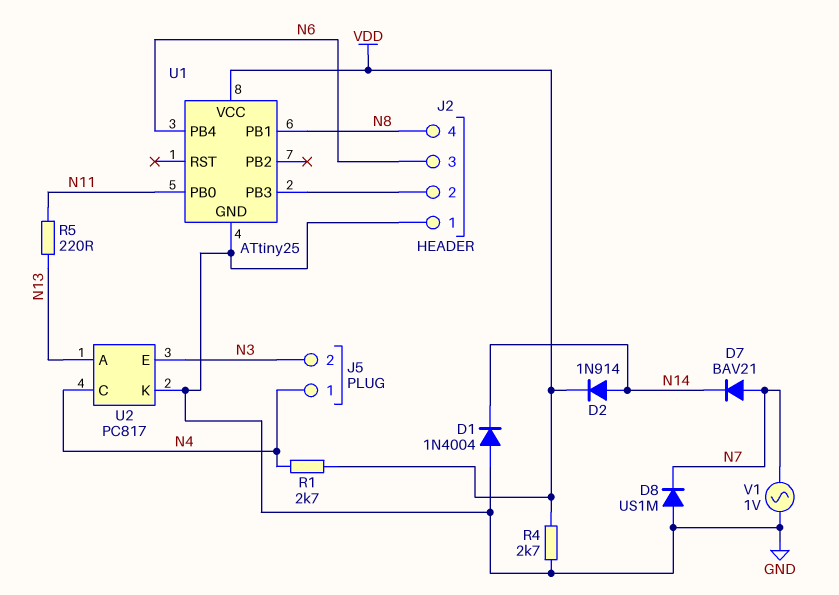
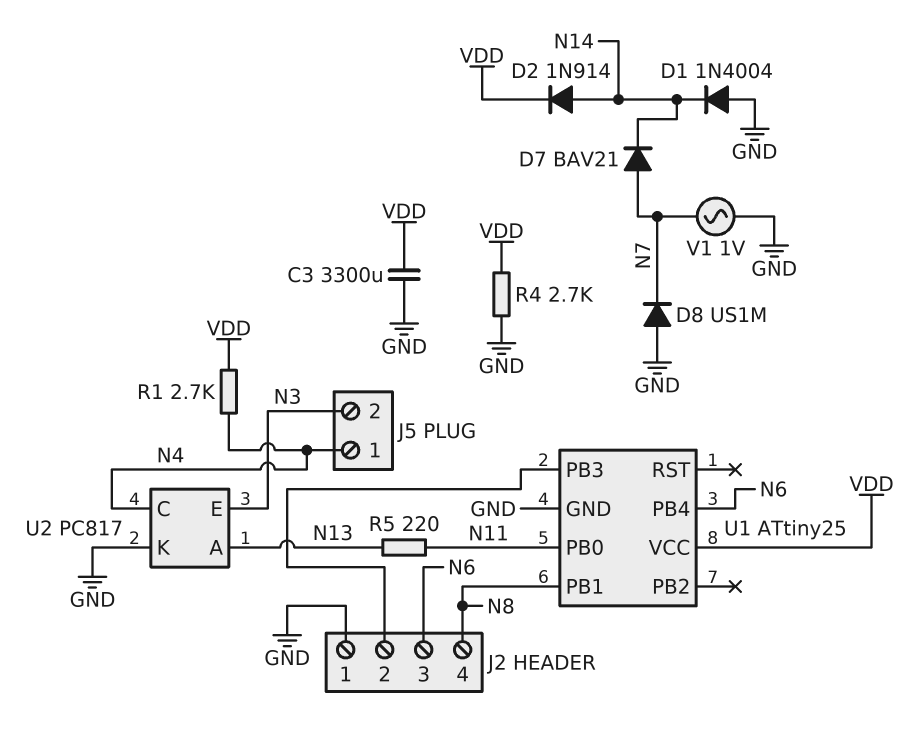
C3: none -> 3300uF (GND, VDD)

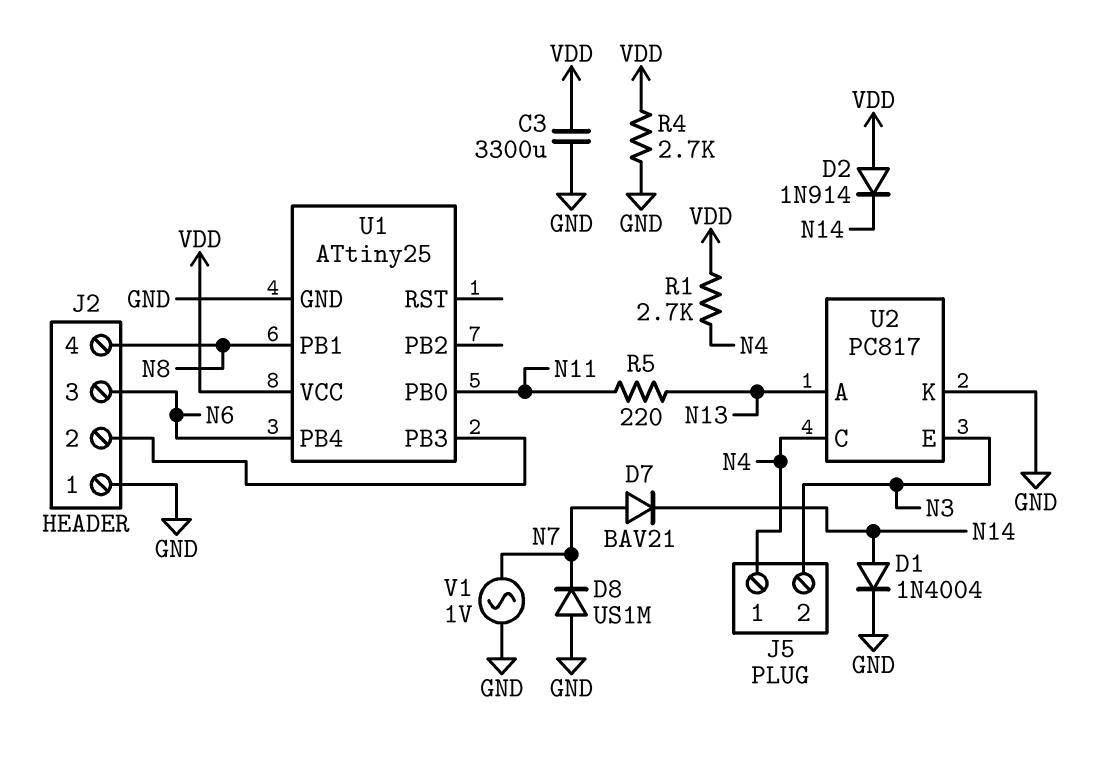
D1: diode 1N4004 (A GND, K N14) -> diode 1N4004 (A N14, K GND)
D2: diode 1N914 (A N14, K VDD) -> diode 1N914 (A VDD, K N14)

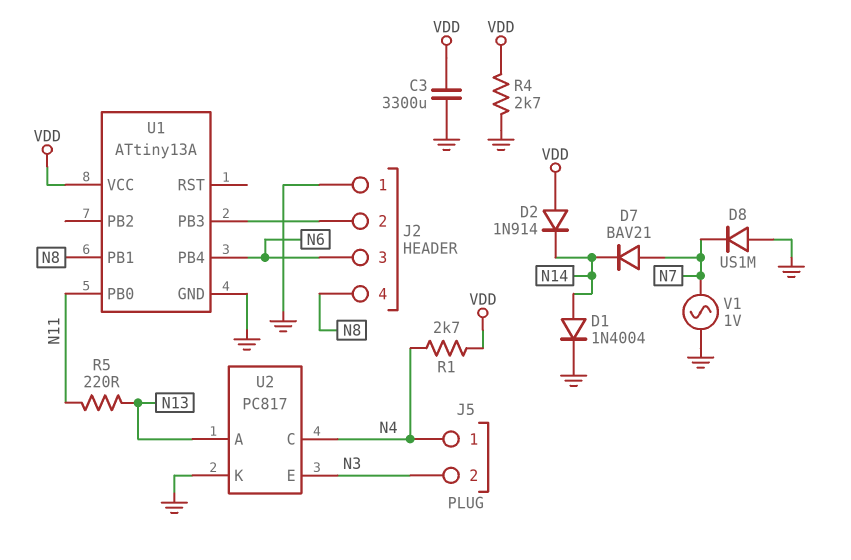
U1: ATtiny25 -> ATtiny13A

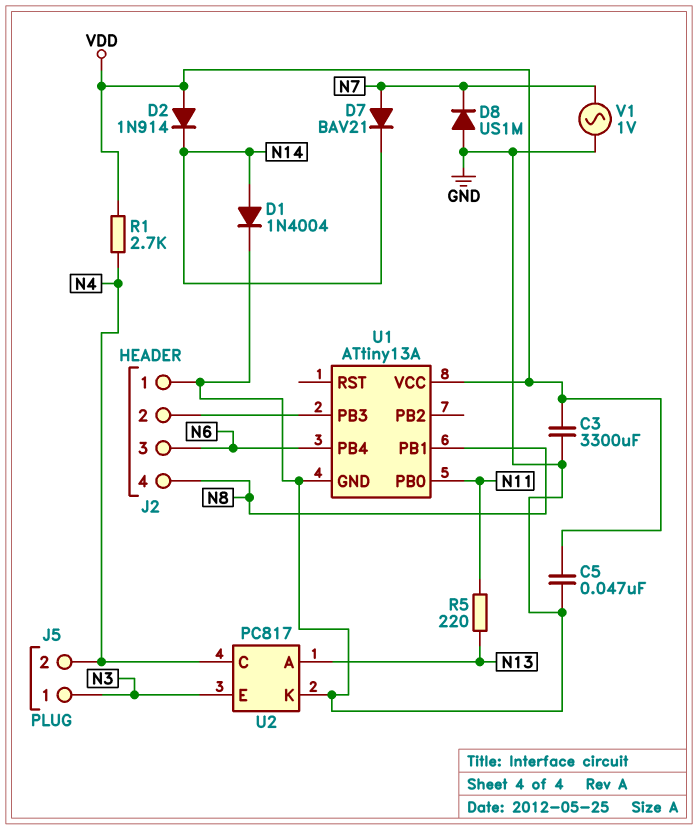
C5: none -> 47nF (GND, VDD)
J5 pin 1: N4 -> N3
J5 pin 2: N3 -> N4
R4: 2.7k (GND, VDD) -> none

